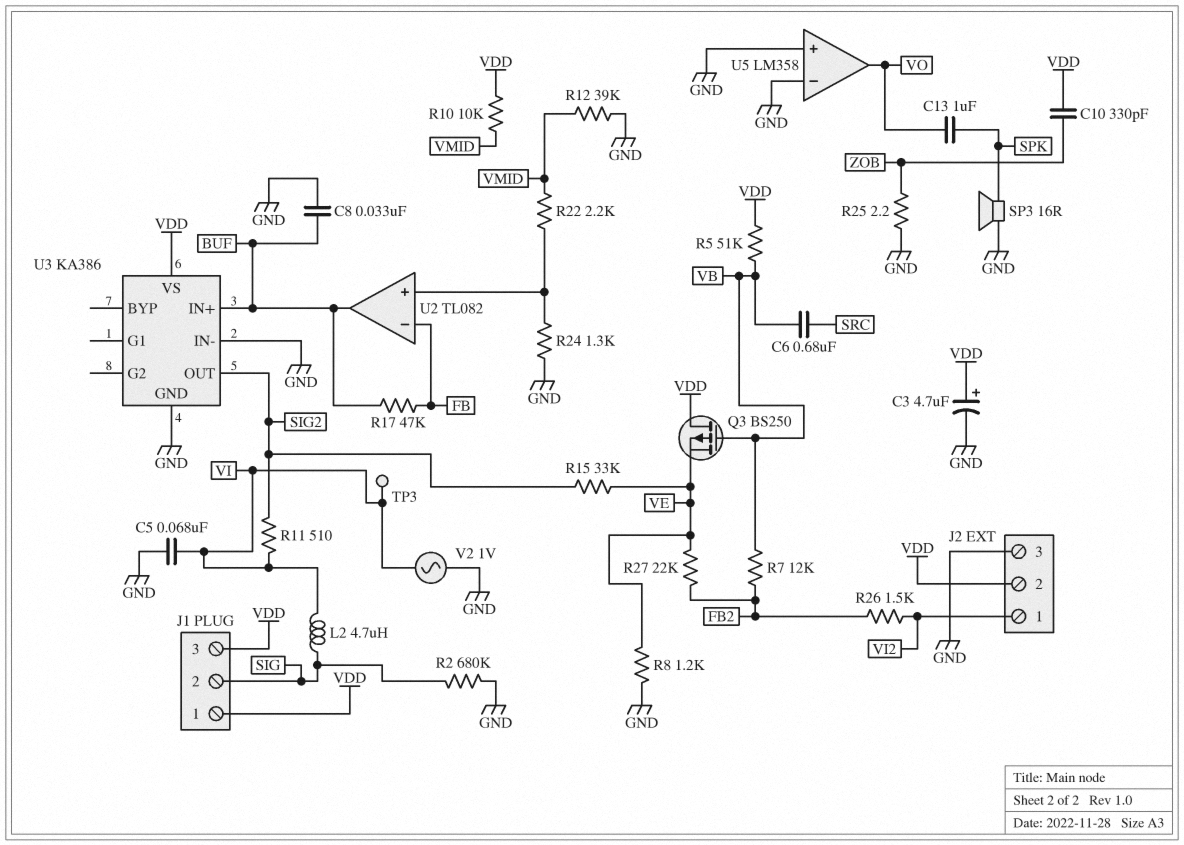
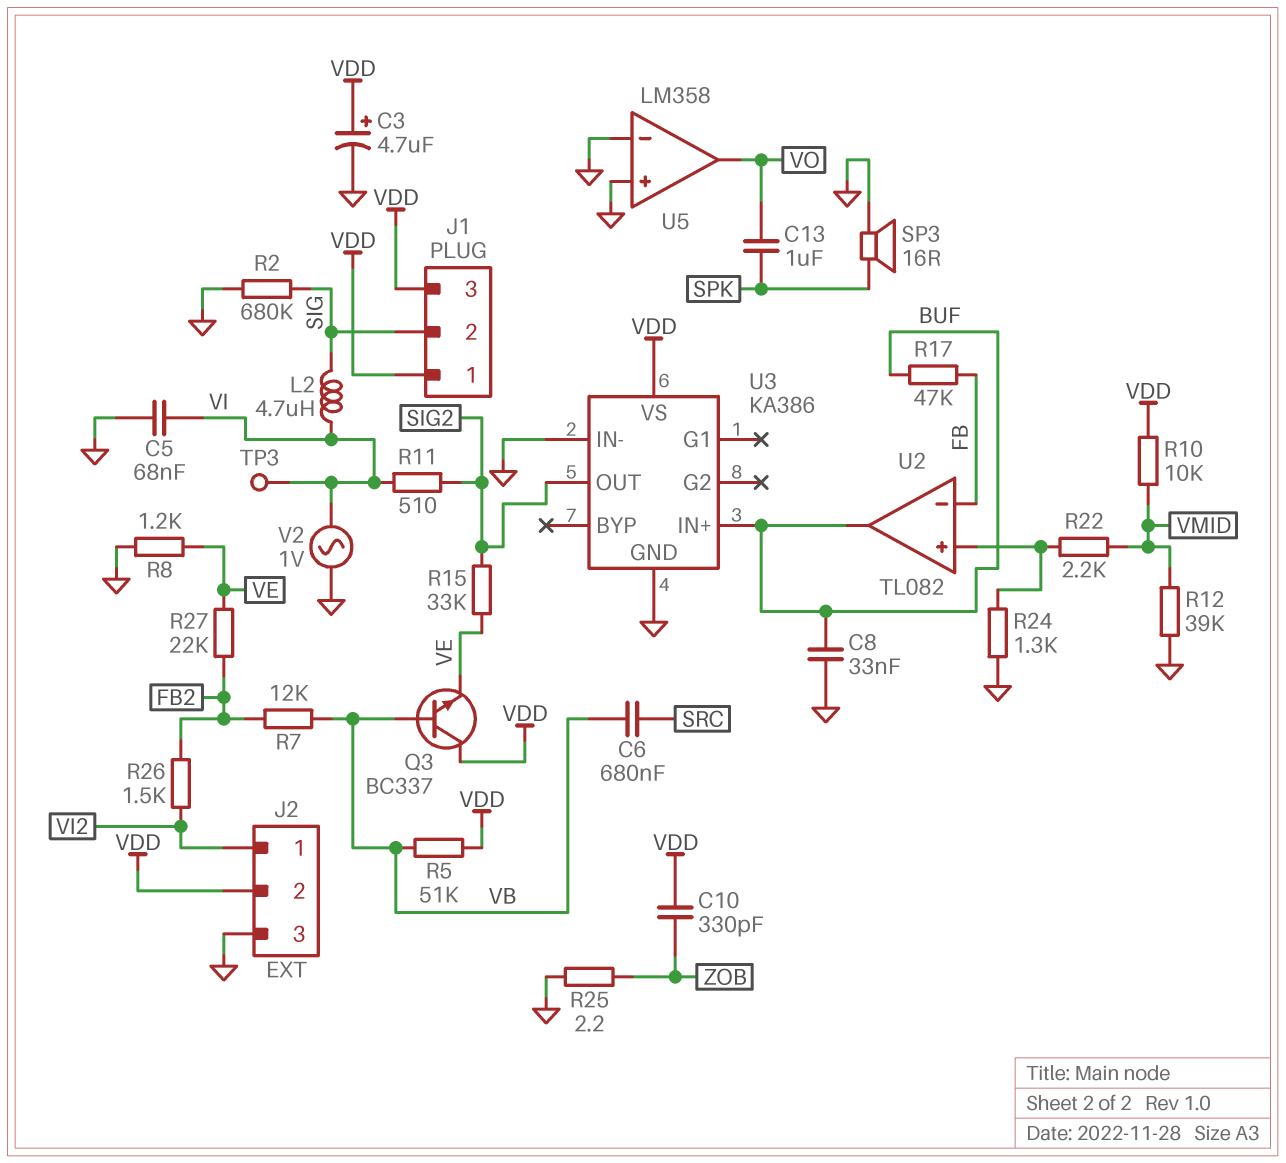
Q3: PMOS BS250 (G VB, D VDD, S VE) -> NPN BC337 (B VB, C VDD, E VE)

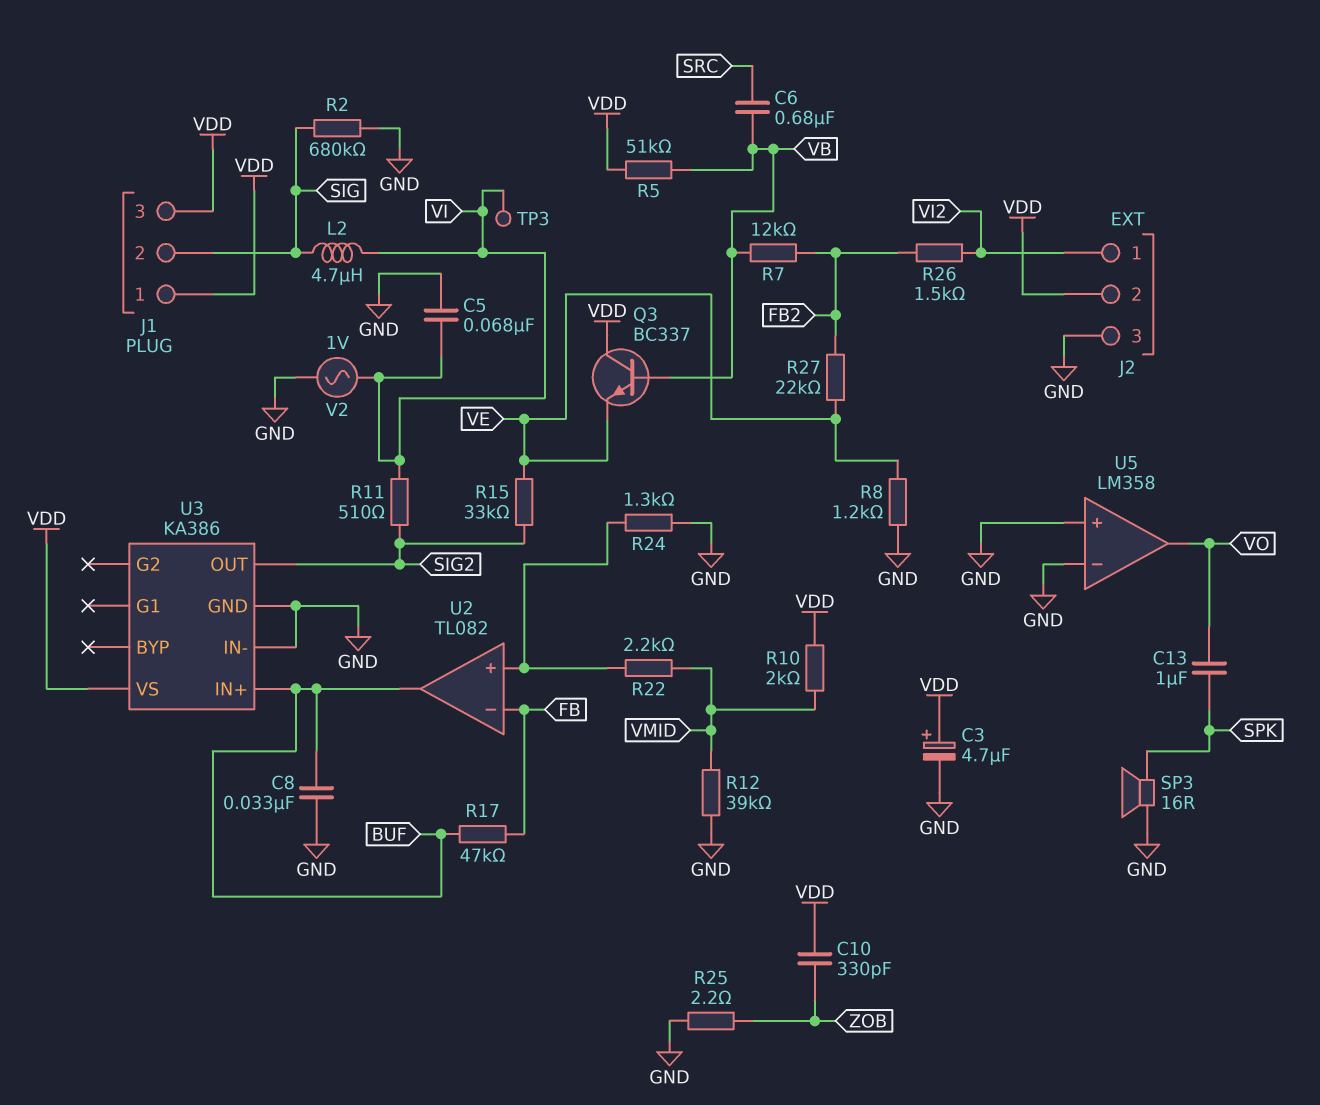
R10: 10k (VDD, VMID) -> 2k (VDD, VMID)

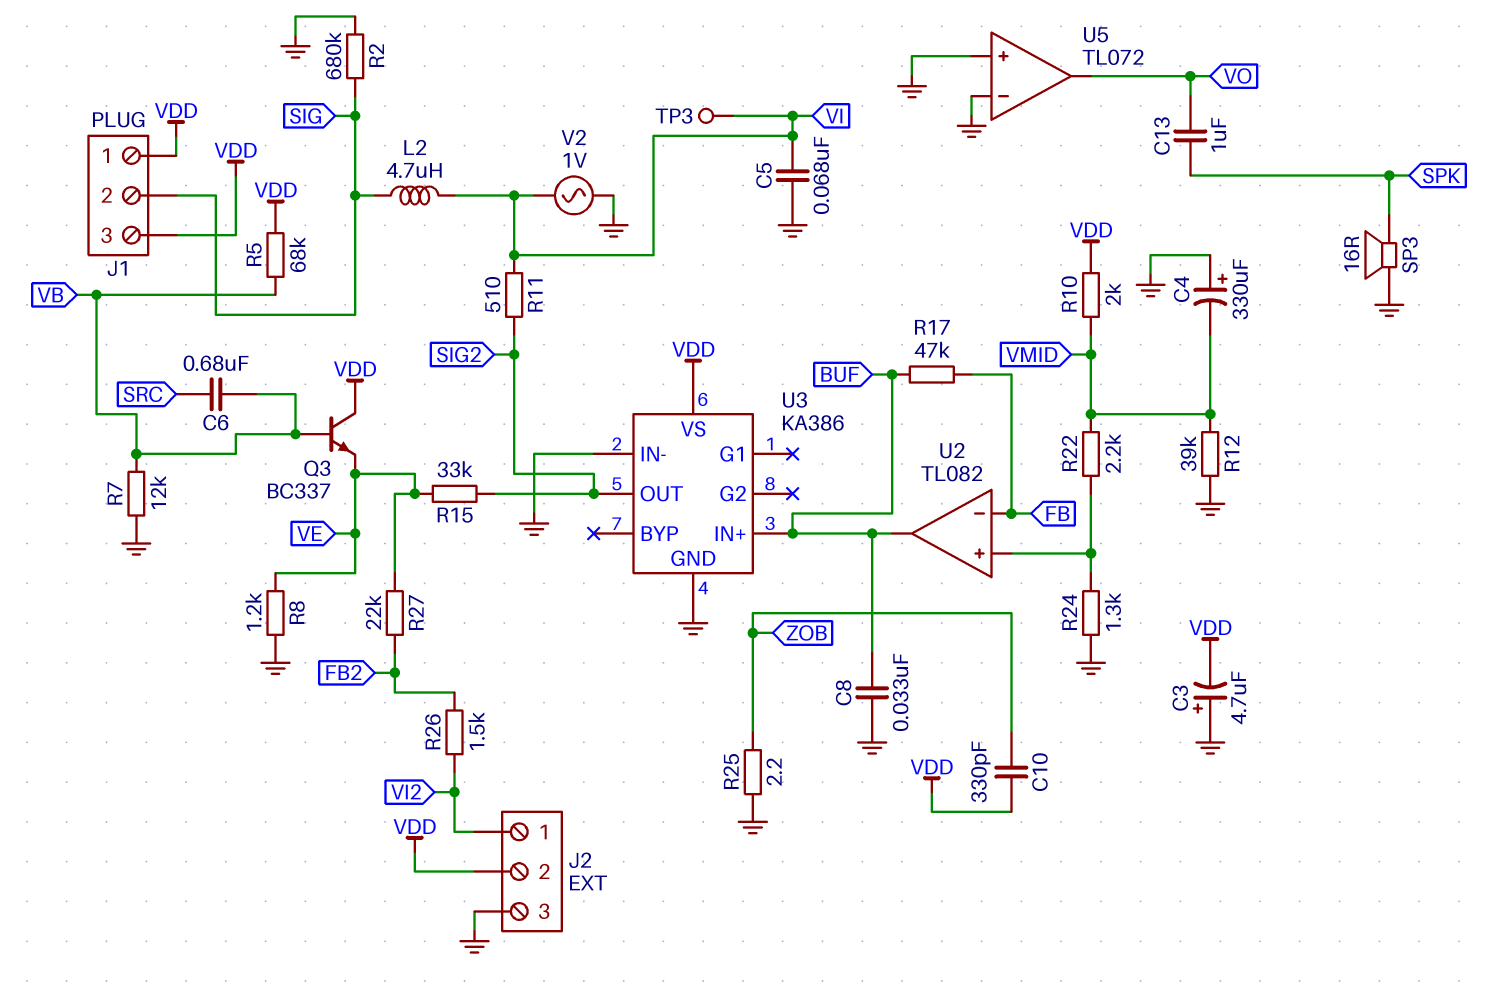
C3: 4.7uF (plus VDD, minus GND) -> 4.7uF (plus GND, minus VDD)
C4: none -> 330uF (plus GND, minus VMID)
R5: 51k (VB, VDD) -> 68k (VB, VDD)
R7: 12k (FB2, VB) -> 12k (GND, VB)
U5: LM358 -> TL072

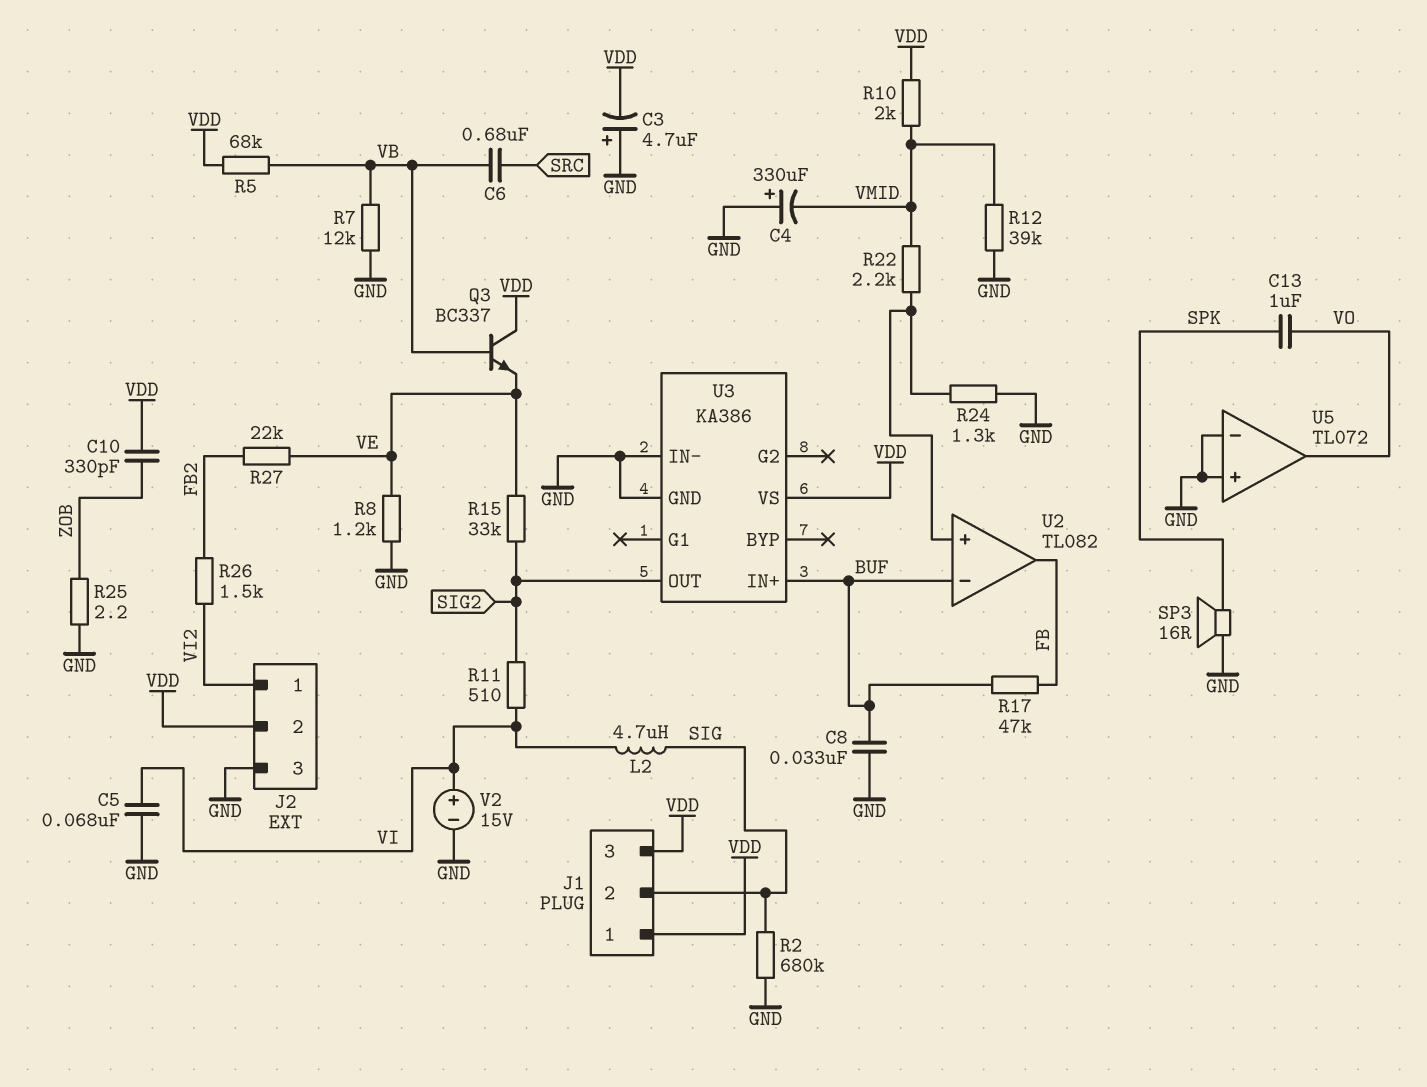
TP3: test point (VI) -> none
U2 pin in-: FB -> BUF
U2 pin out: BUF -> FB
V2: AC 1V (GND, VI) -> 15V (plus VI, minus GND)

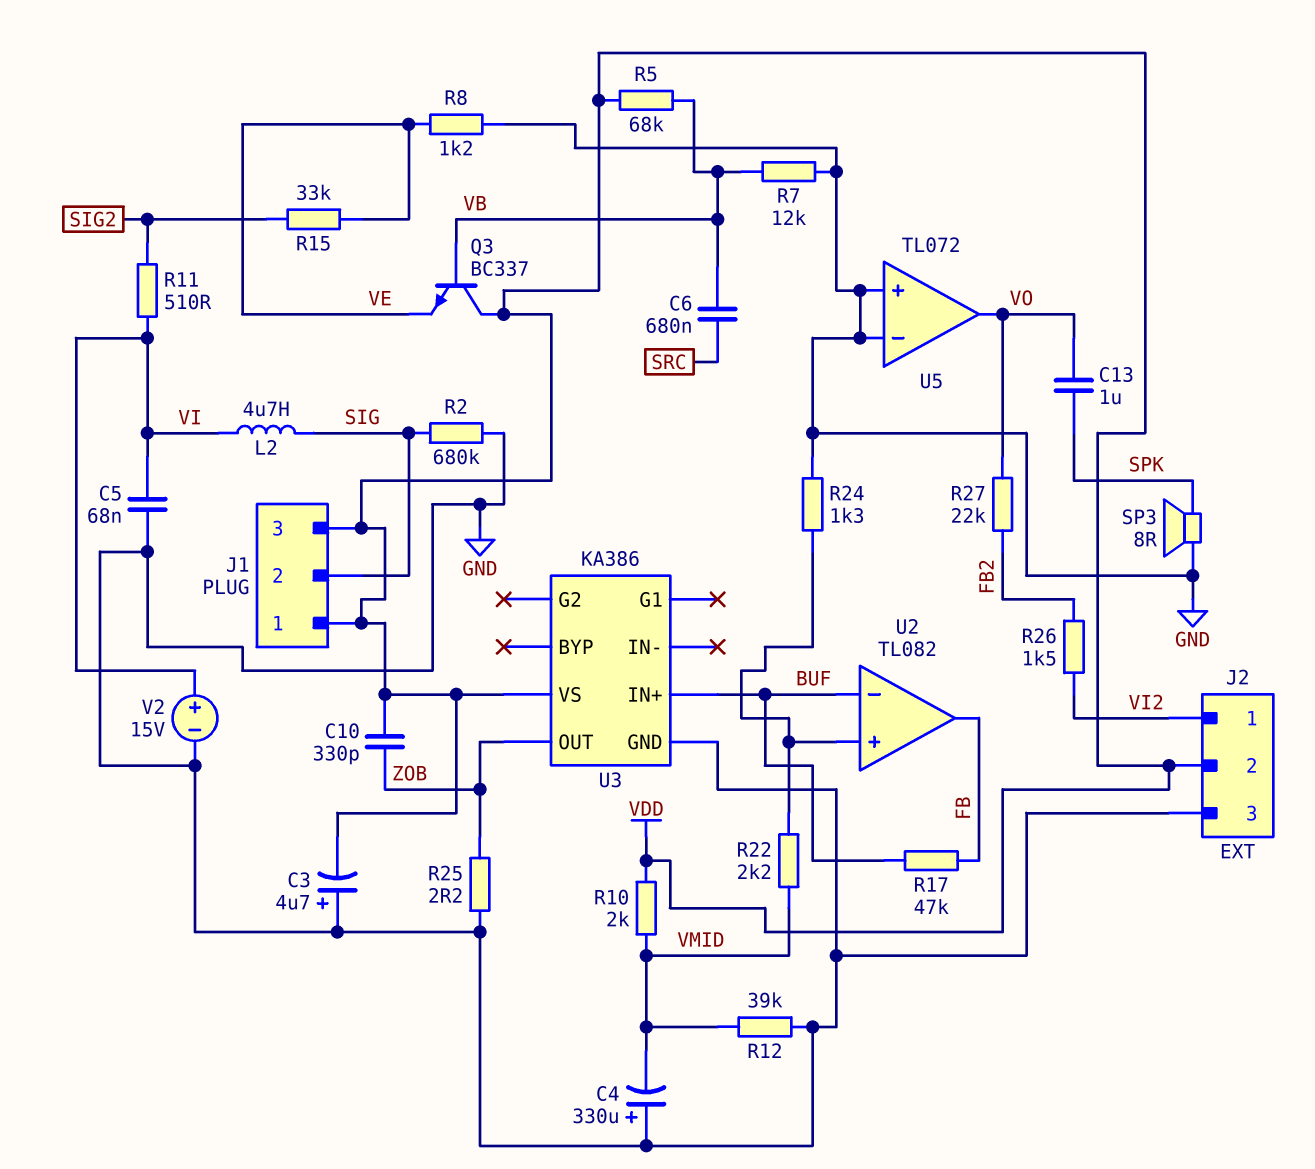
C8: 33nF (BUF, GND) -> none
R27: 22k (FB2, VE) -> 22k (FB2, VO)
SP3: speaker 16R (GND, SPK) -> speaker 8R (GND, SPK)
U3 pin IN-: GND -> none
U3 pin OUT: SIG2 -> ZOB

